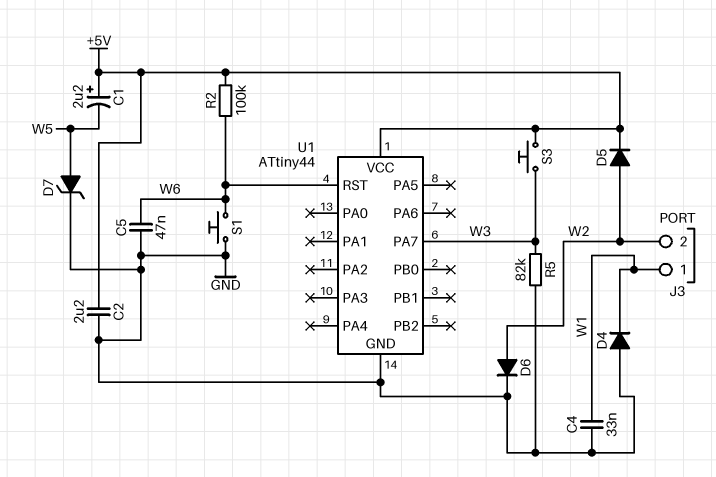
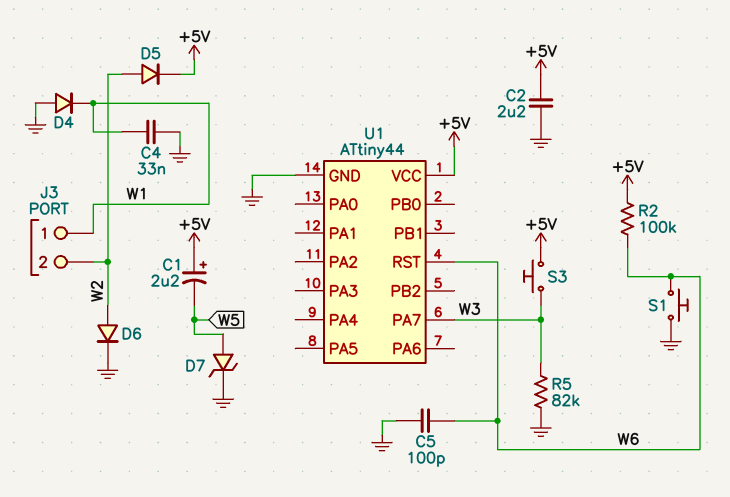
C5: 47nF (GND, W6) -> 100pF (GND, W6)

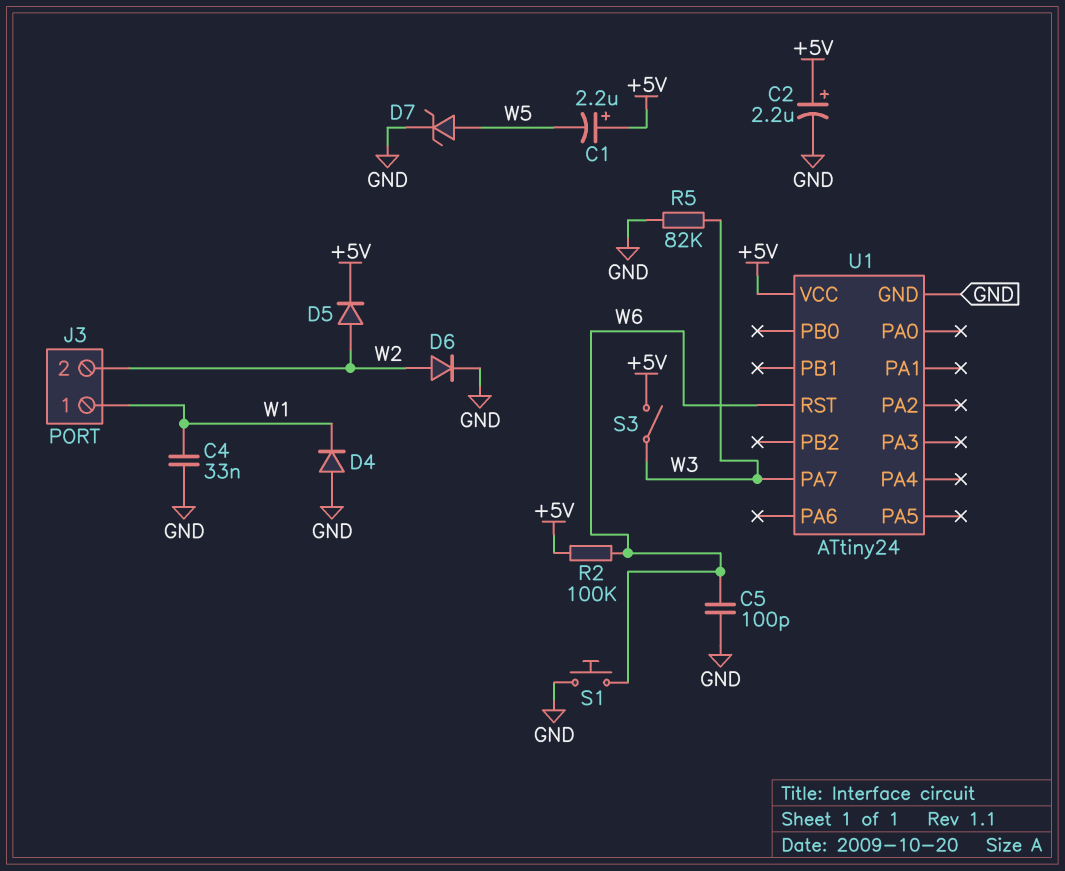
C2: 2.2uF (+5V, GND) -> 2.2uF (plus +5V, minus GND)
S3: button (+5V, W3) -> switch (+5V, W3)
U1: ATtiny44 -> ATtiny24

